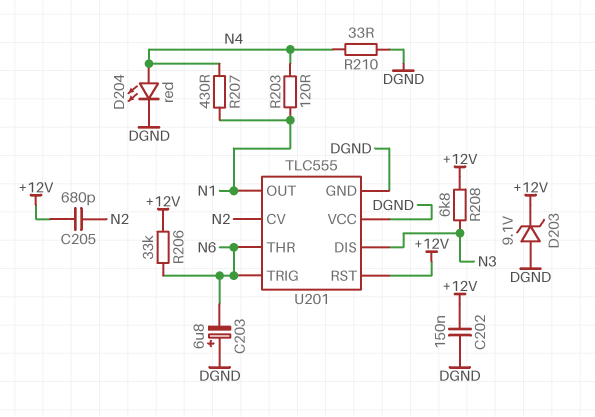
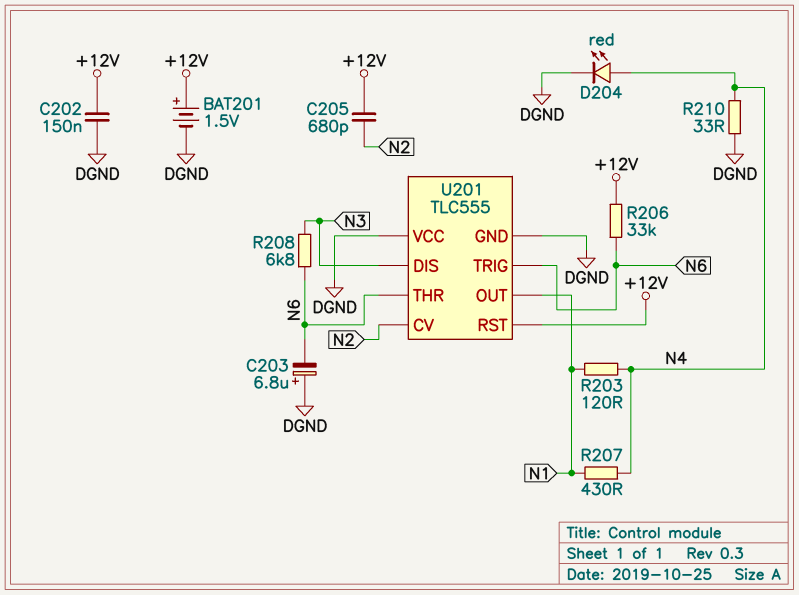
BAT201: none -> 1.5V (plus +12V, minus DGND)
D203: zener 9.1V (A DGND, K +12V) -> none
R208: 6.8k (+12V, N3) -> 6.8k (N3, N6)

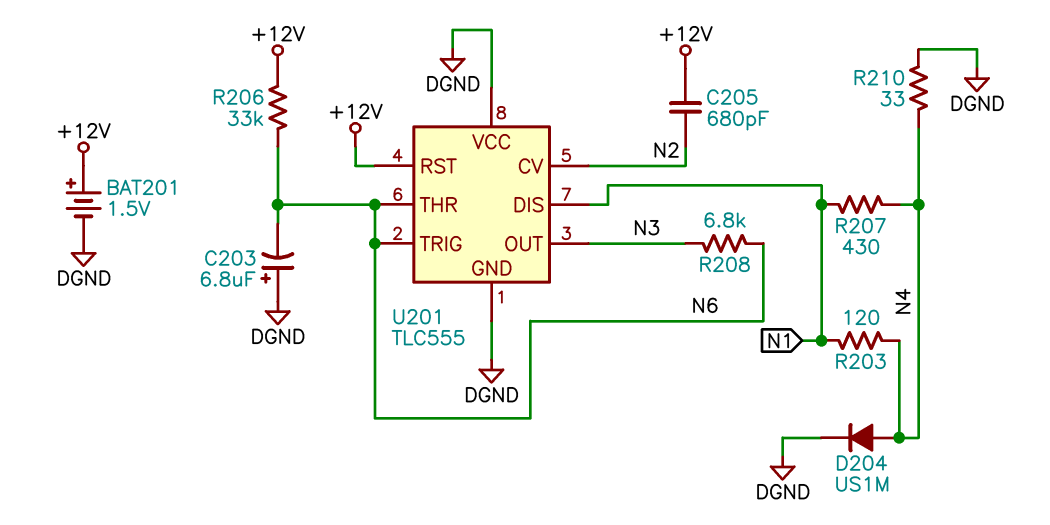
C202: 150nF (+12V, DGND) -> none
D204: LED red (A N4, K DGND) -> diode US1M (A N4, K DGND)
U201 pin DIS: N3 -> N1
U201 pin OUT: N1 -> N3

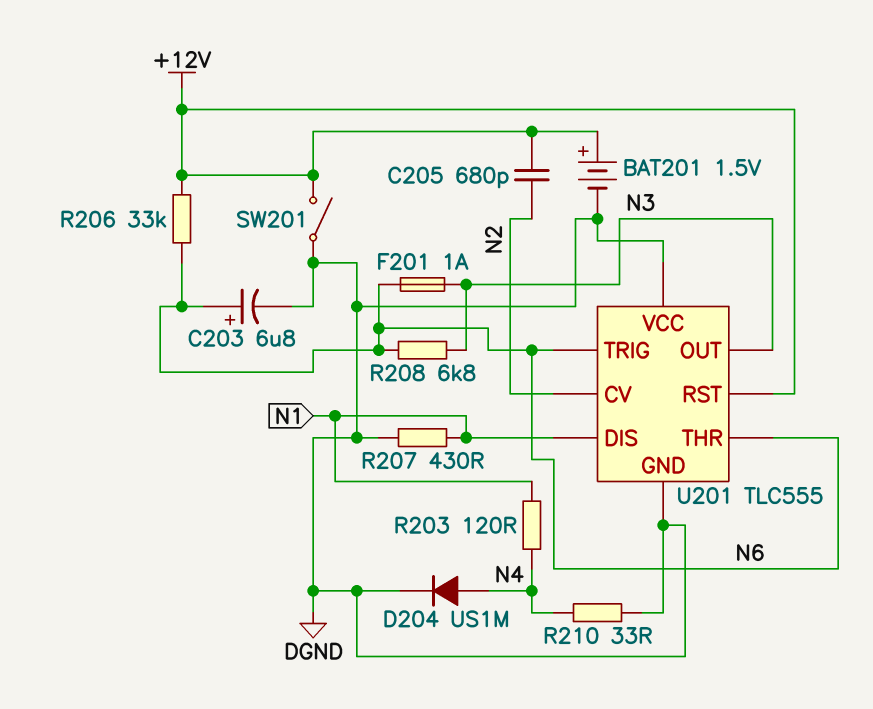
C203: 6.8uF (plus DGND, minus N6) -> 6.8uF (plus N6, minus DGND)
F201: none -> 1A (N3, N6)
R207: 430 (N1, N4) -> 430 (DGND, N1)
SW201: none -> switch (+12V, DGND)

